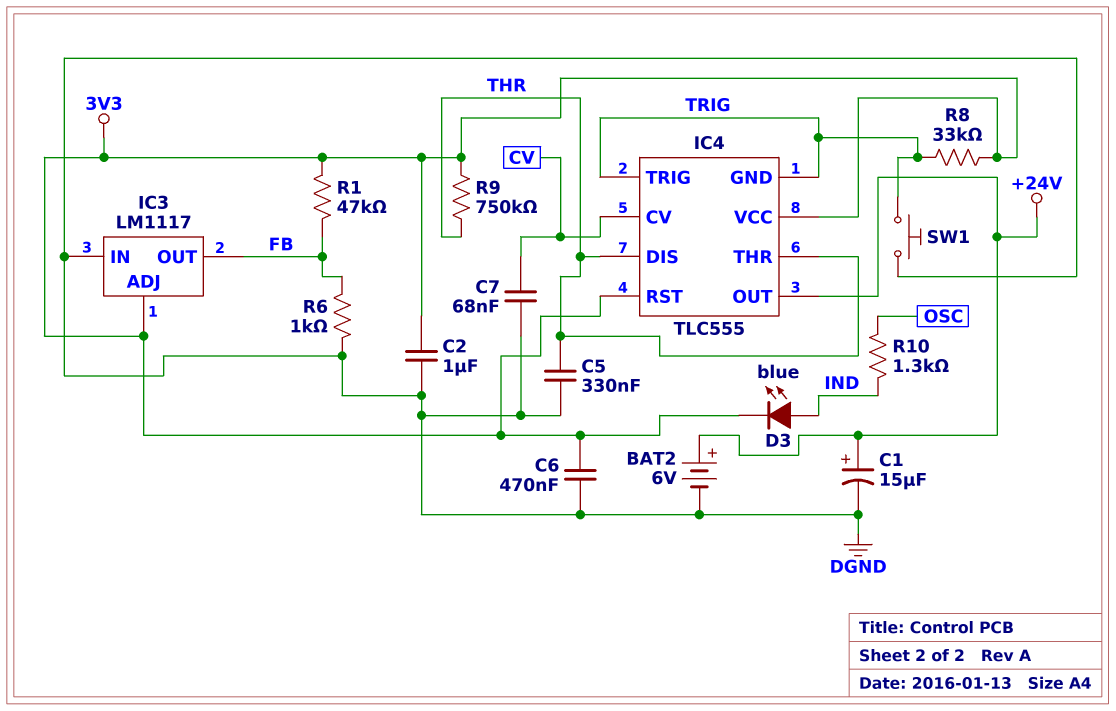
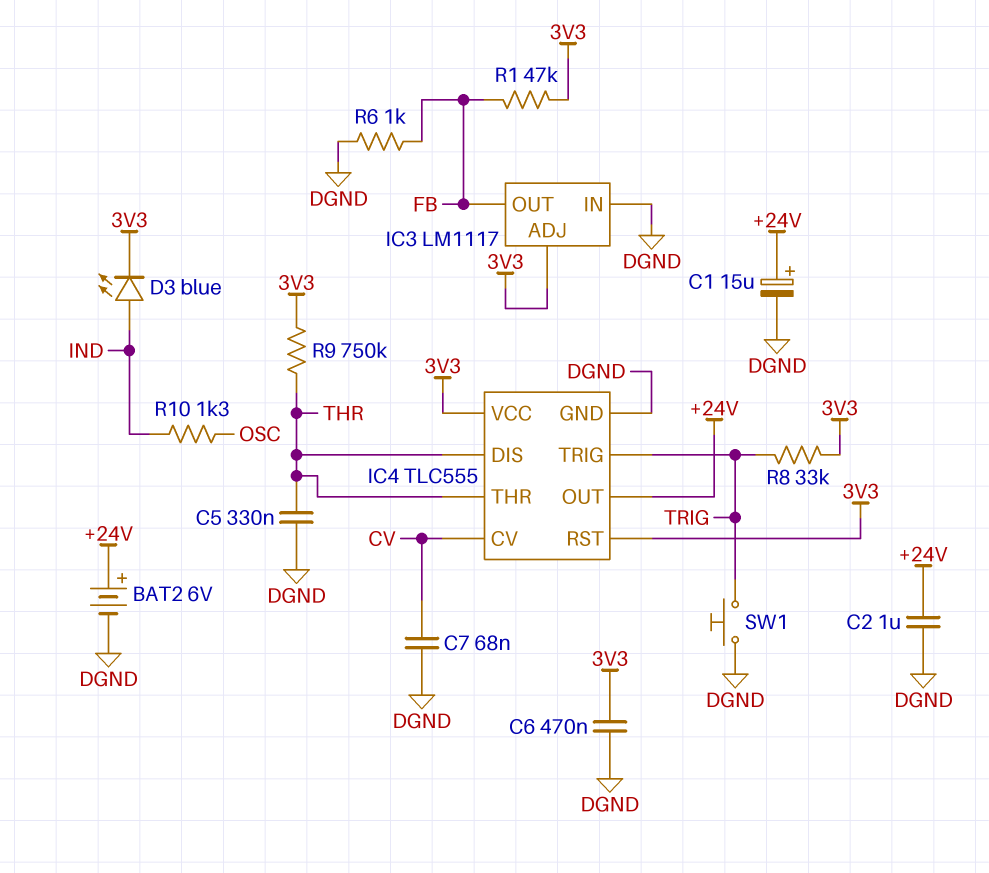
C2: 1uF (3V3, DGND) -> 1uF (+24V, DGND)
IC4 pin GND: TRIG -> DGND

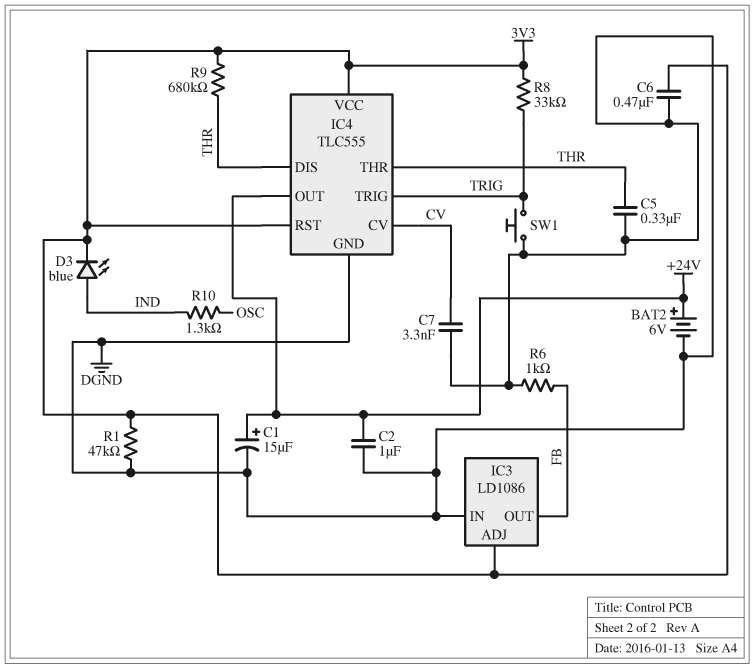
C7: 68nF (CV, DGND) -> 3.3nF (CV, DGND)
IC3: LM1117 -> LD1086
R1: 47k (3V3, FB) -> 47k (3V3, DGND)
R9: 750k (3V3, THR) -> 680k (3V3, THR)

